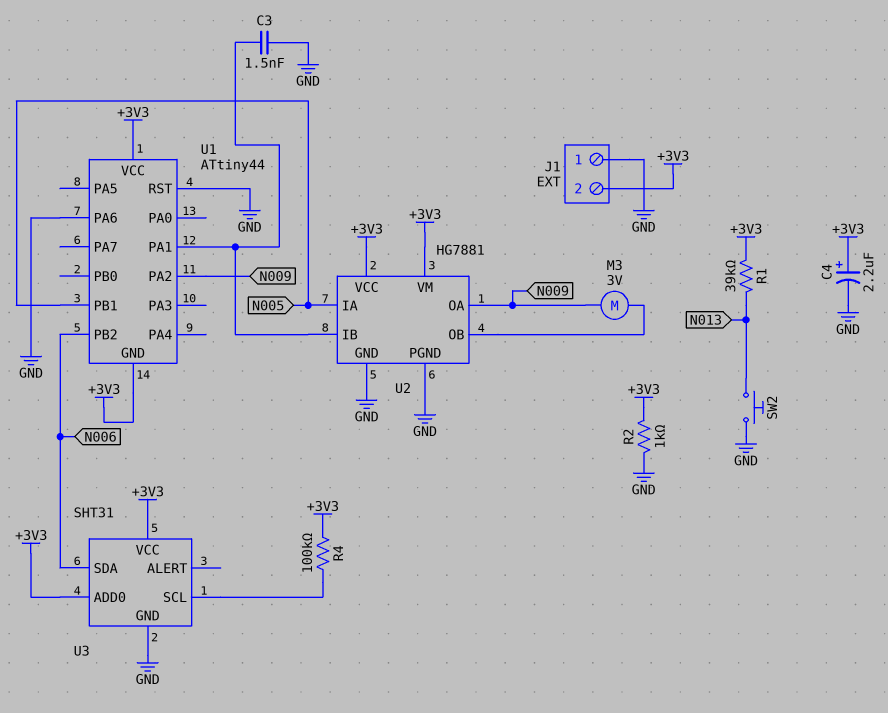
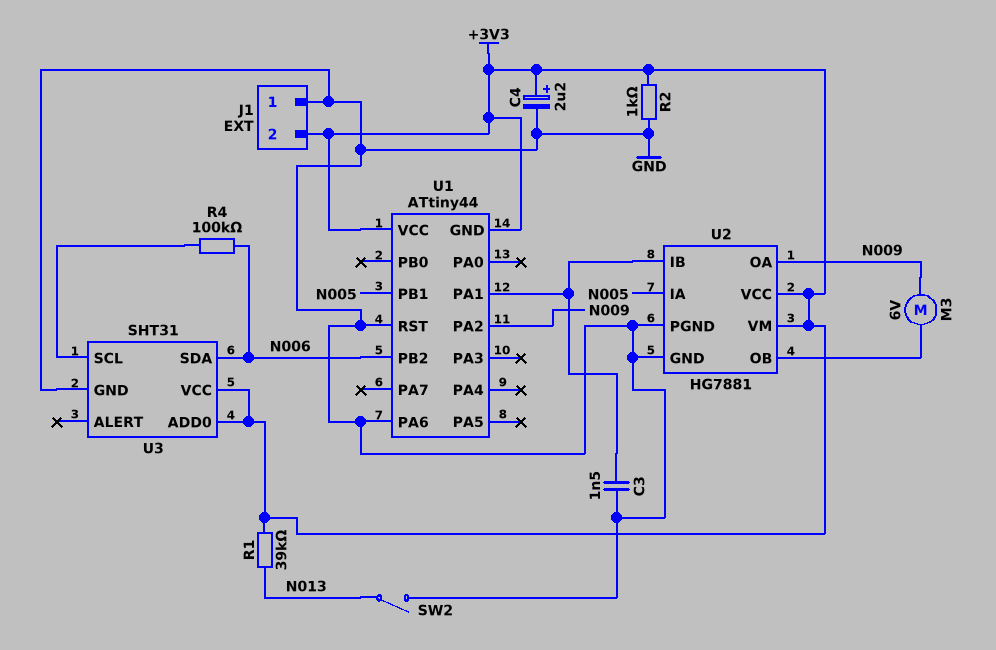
M3: motor 3V (N009, U2/OB) -> motor 6V (N009, U2/OB)
R4: 100k (+3V3, U3/SCL) -> 100k (N006, U3/SCL)
SW2: button (GND, N013) -> switch (GND, N013)

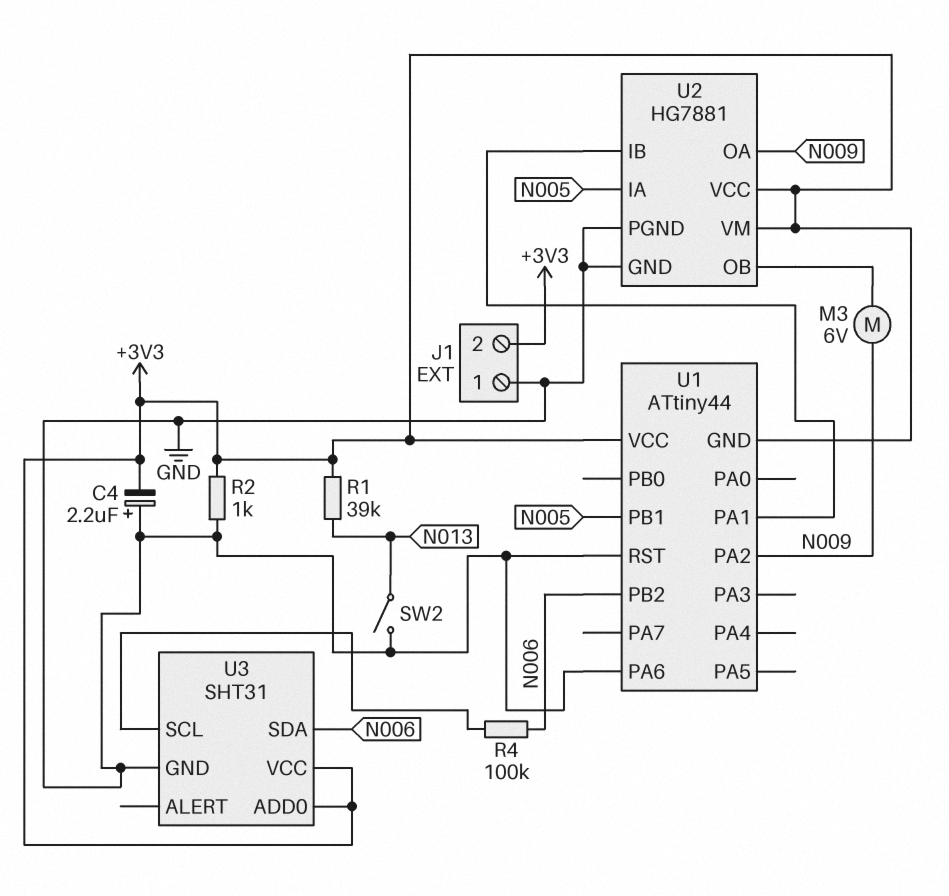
C3: 1.5nF (GND, U1/PA1) -> none
C4: 2.2uF (plus +3V3, minus GND) -> 2.2uF (plus GND, minus +3V3)

